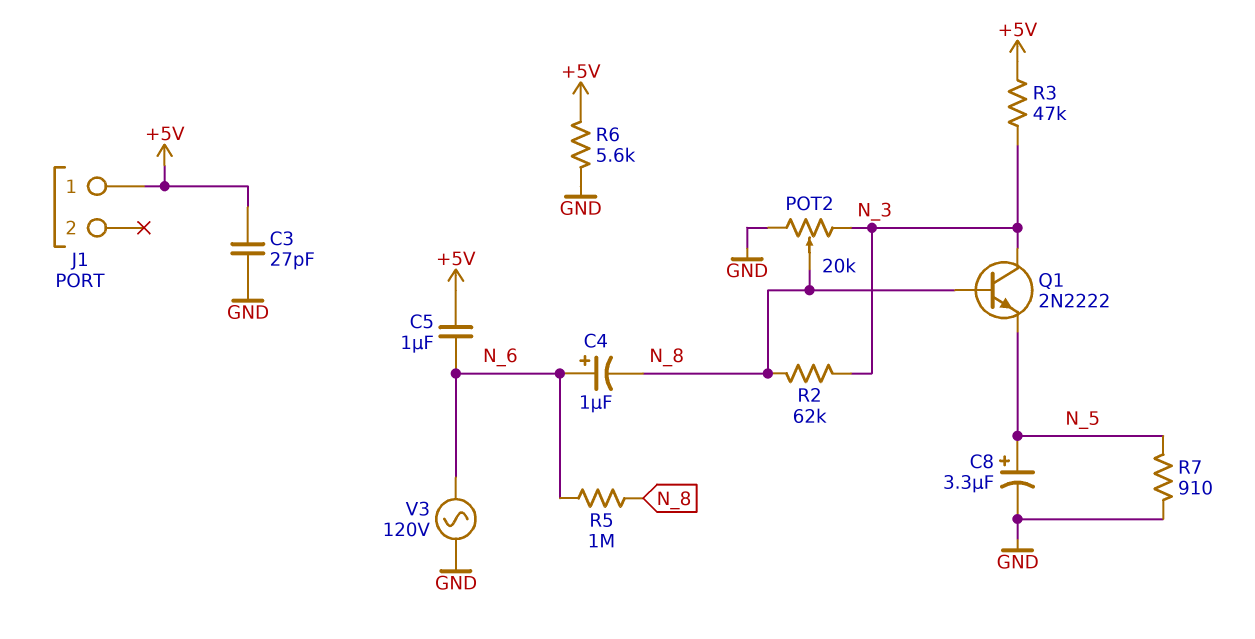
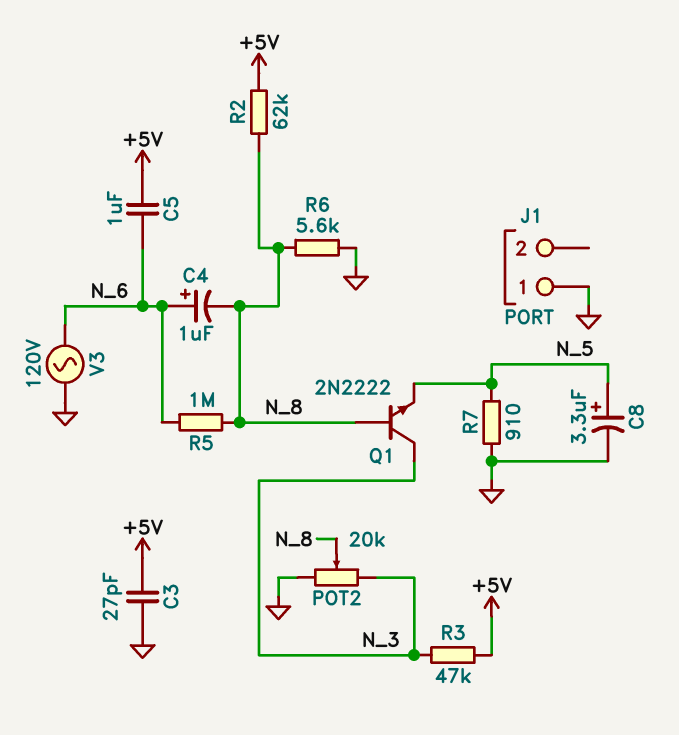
J1 pin 1: +5V -> GND
R2: 62k (N_3, N_8) -> 62k (+5V, N_8)
R6: 5.6k (+5V, GND) -> 5.6k (GND, N_8)

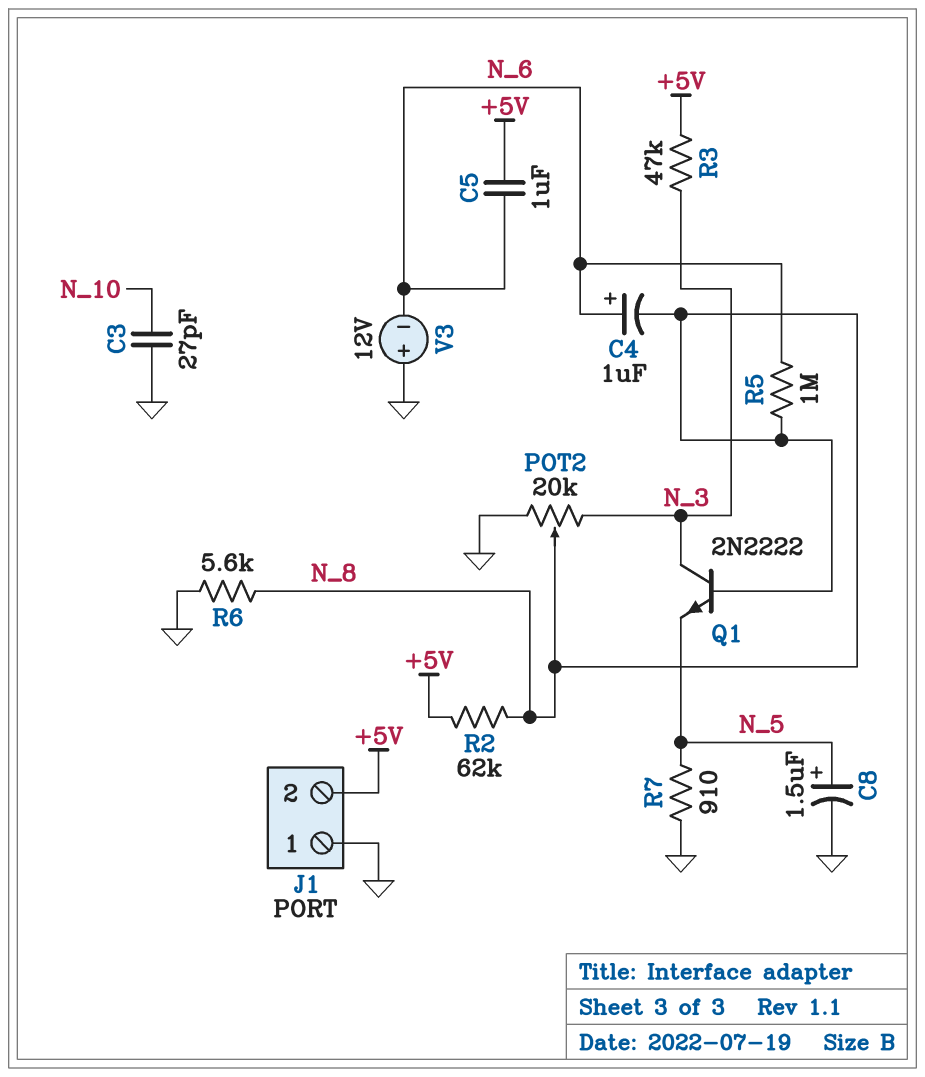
C3: 27pF (+5V, GND) -> 27pF (GND, N_10)
C8: 3.3uF (plus N_5, minus GND) -> 1.5uF (plus N_5, minus GND)
J1 pin 2: none -> +5V
V3: AC 120V (GND, N_6) -> 12V (plus GND, minus N_6)

